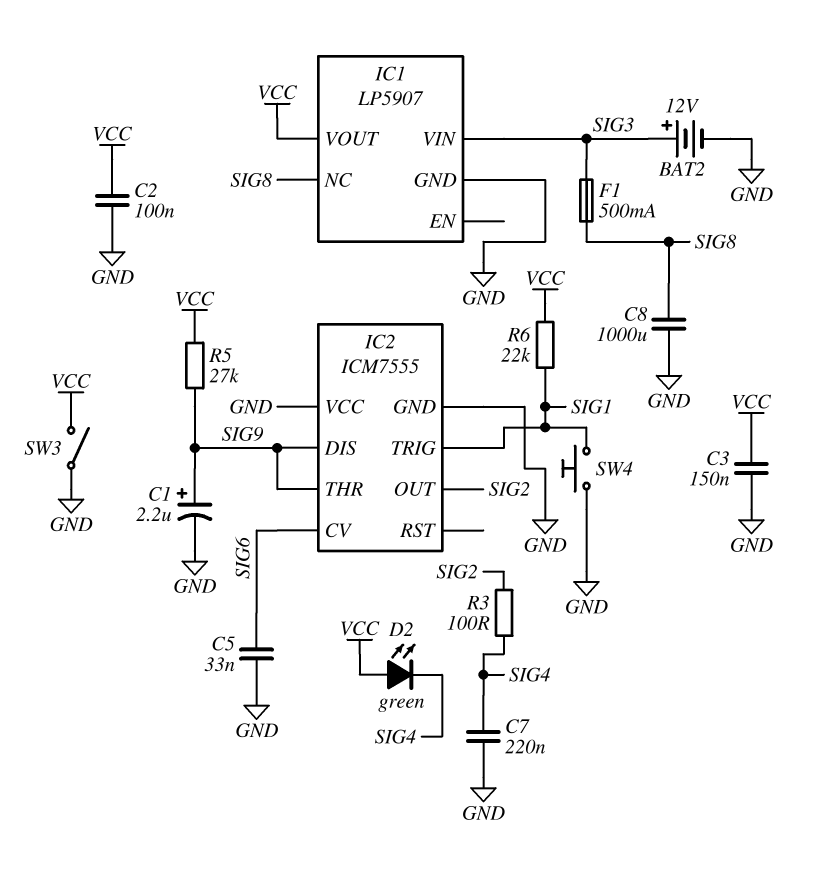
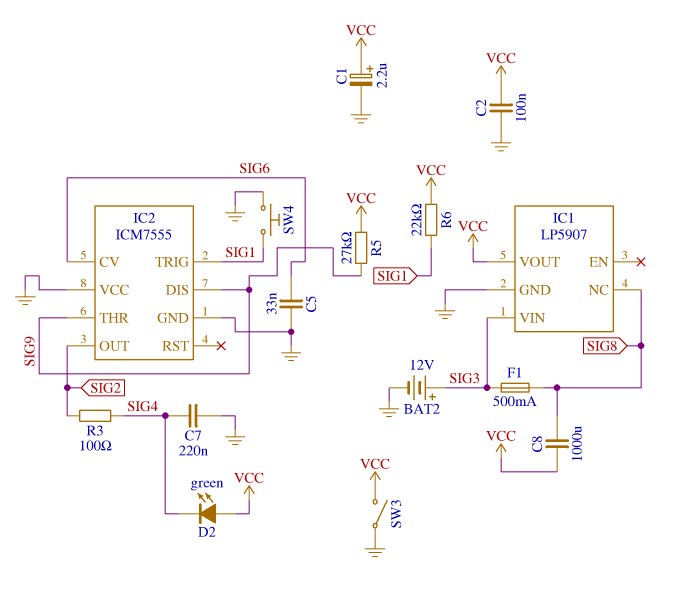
C1: 2.2uF (plus SIG9, minus GND) -> 2.2uF (plus VCC, minus GND)
C3: 150nF (GND, VCC) -> none
C8: 1000uF (GND, SIG8) -> 1000uF (SIG8, VCC)

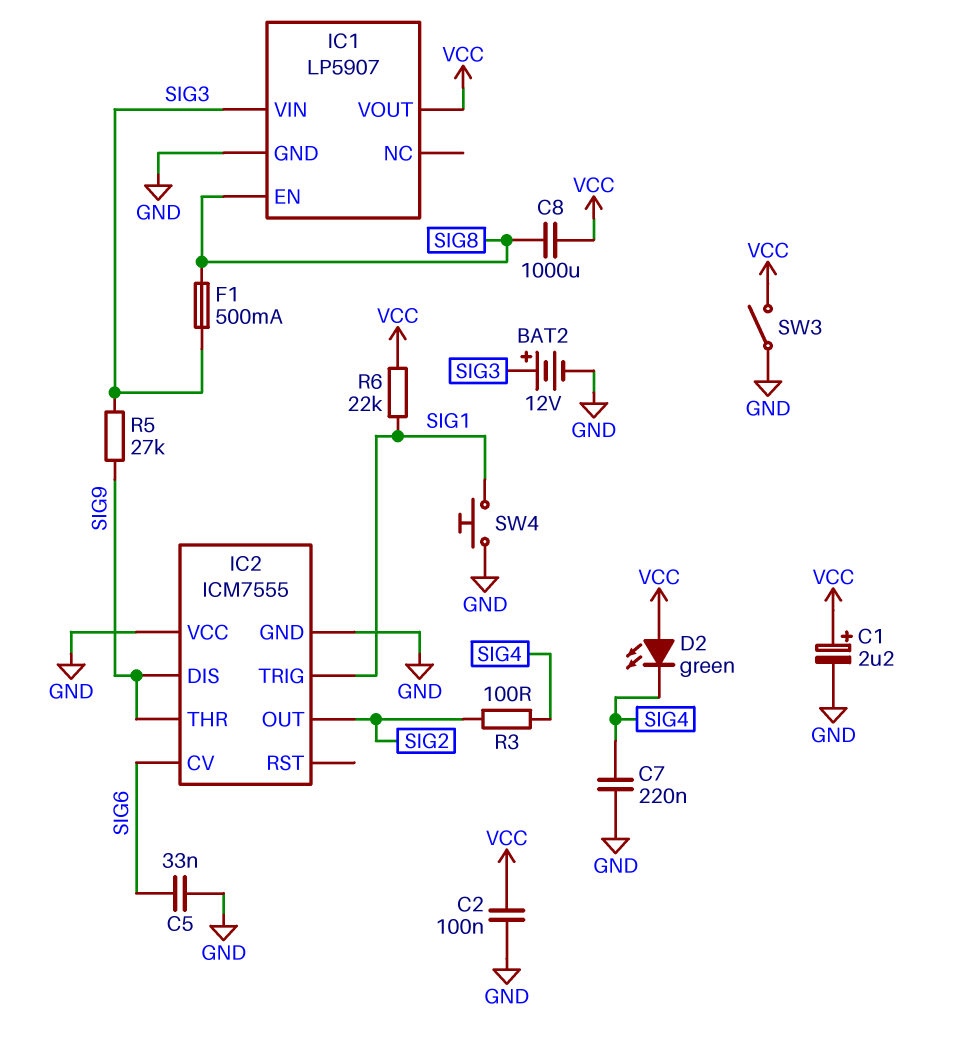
IC1 pin EN: none -> SIG8
IC1 pin NC: SIG8 -> none
R5: 27k (SIG9, VCC) -> 27k (SIG3, SIG9)

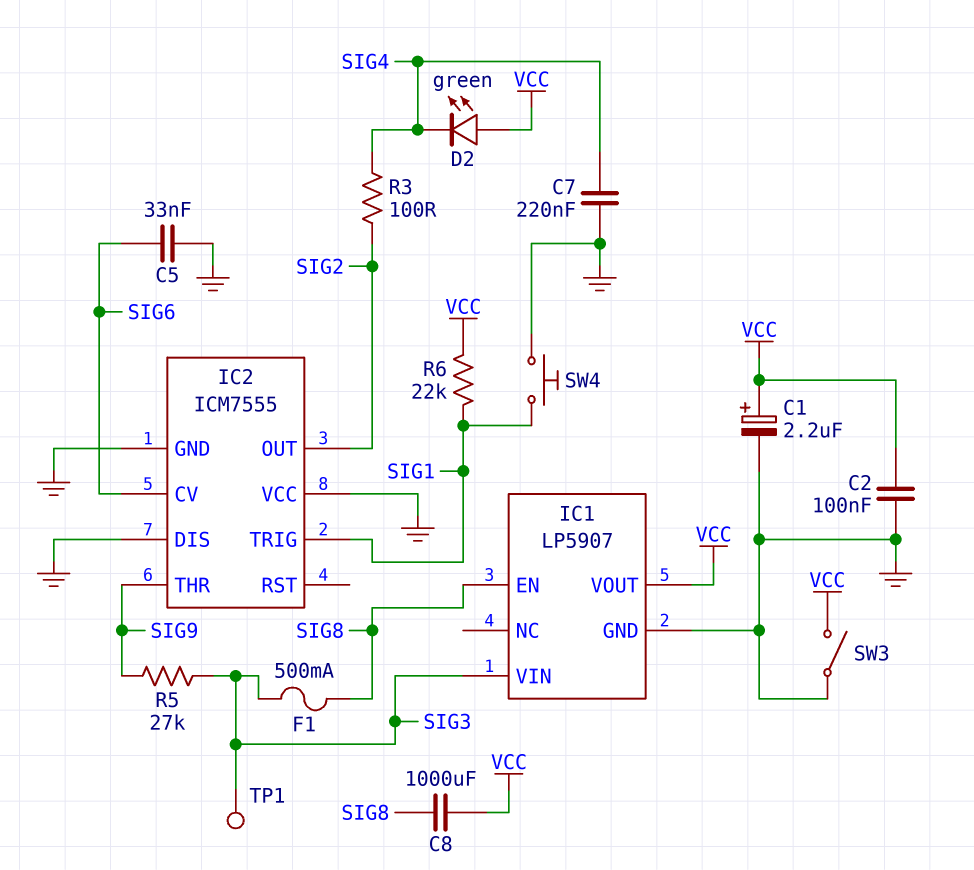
BAT2: 12V (plus SIG3, minus GND) -> none
IC2 pin DIS: SIG9 -> GND
TP1: none -> test point (SIG3)

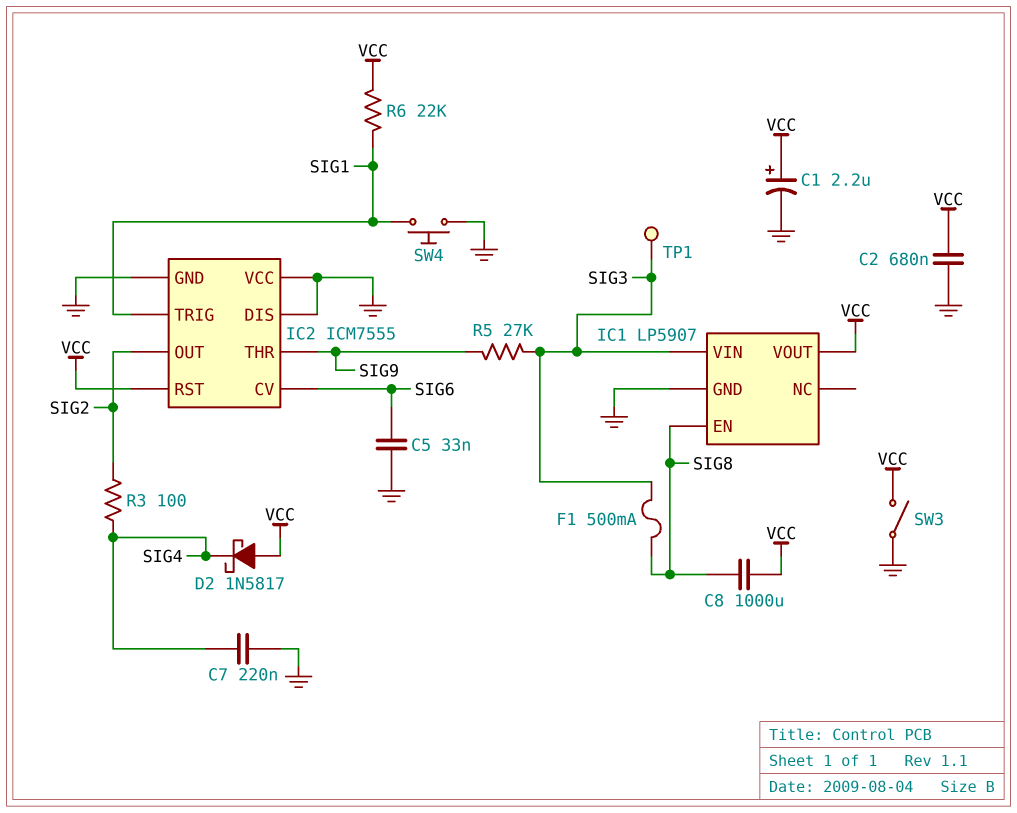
C2: 100nF (GND, VCC) -> 680nF (GND, VCC)
D2: LED green (A VCC, K SIG4) -> schottky 1N5817 (A VCC, K SIG4)
IC2 pin RST: none -> VCC

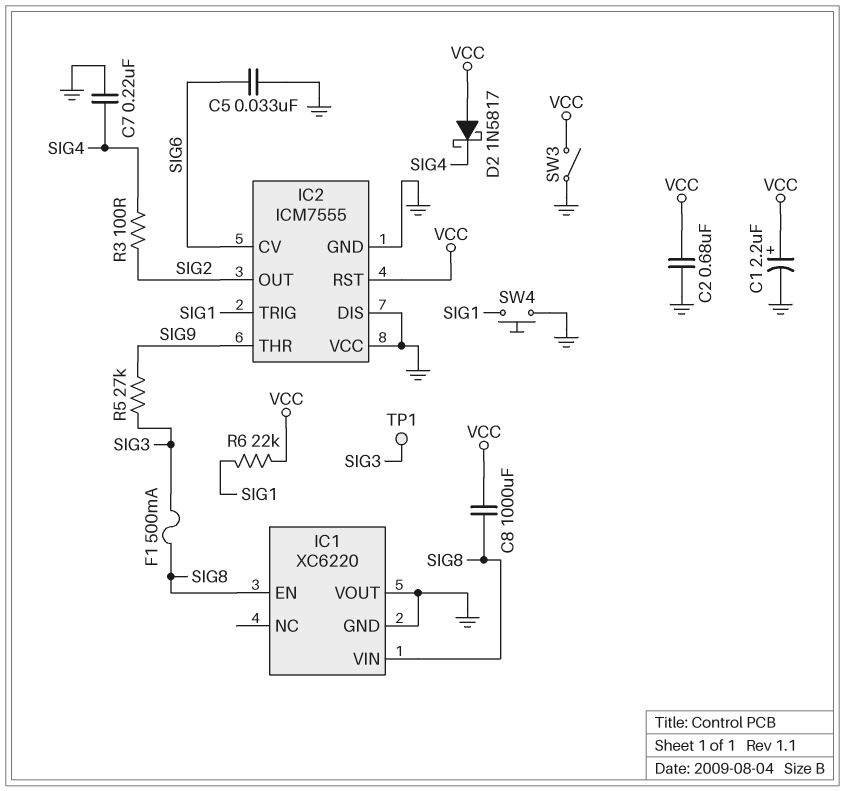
IC1: LP5907 -> XC6220
IC1 pin VIN: SIG3 -> SIG8
IC1 pin VOUT: VCC -> GND

